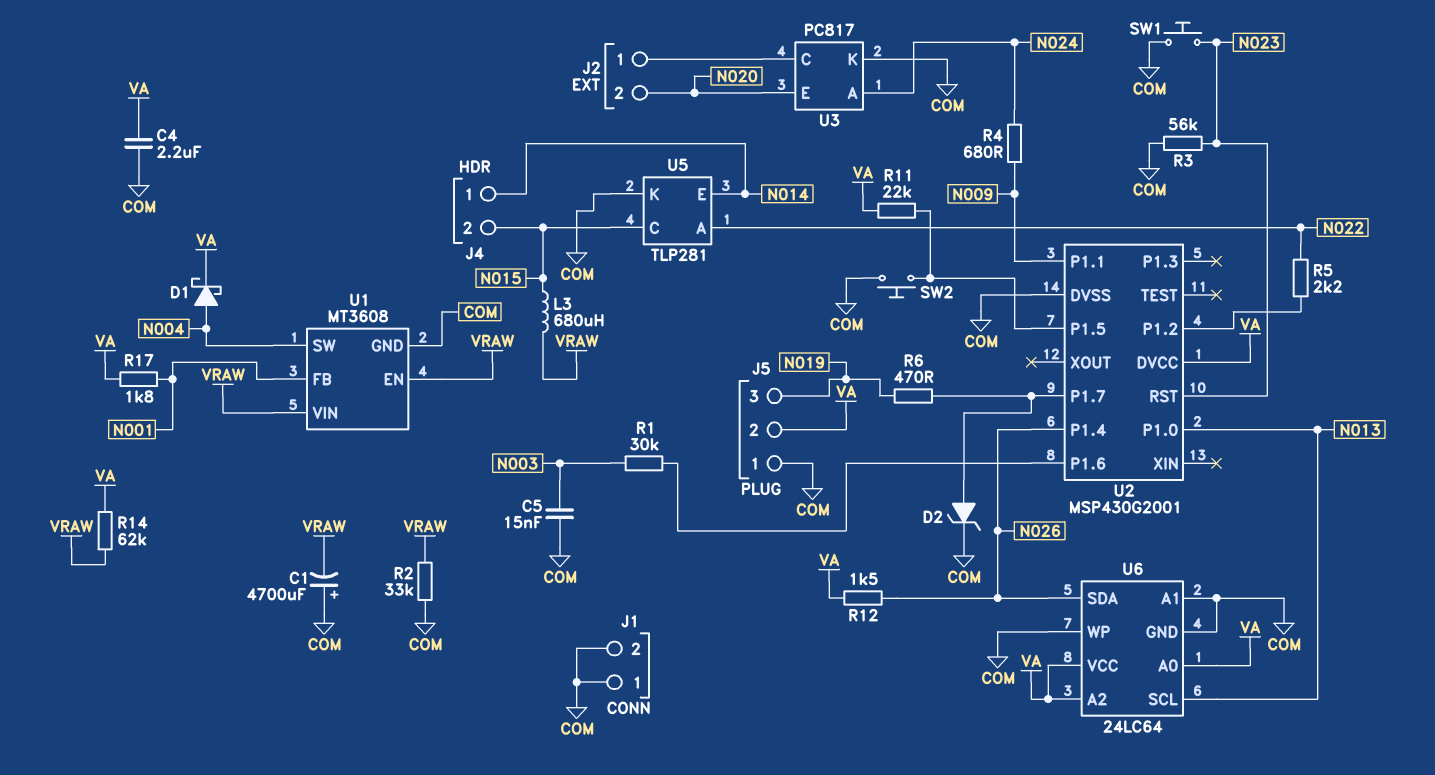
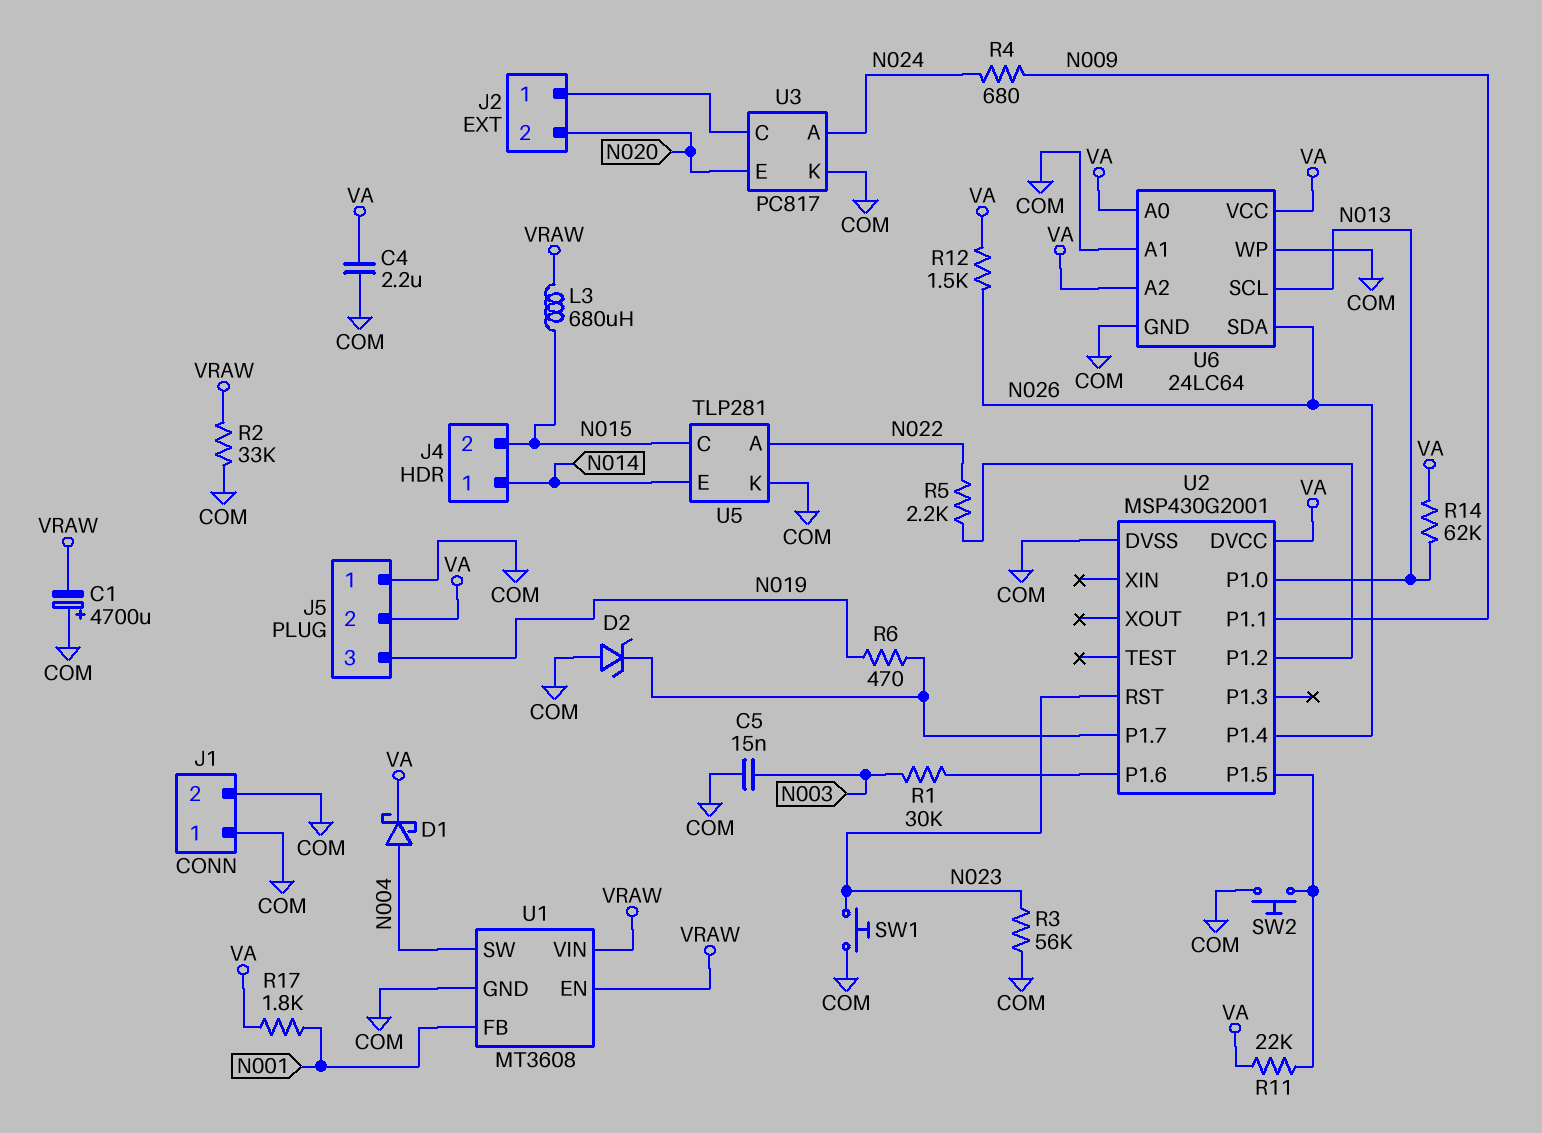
D2: zener (A U2/P1.7, K COM) -> zener (A COM, K U2/P1.7)
R14: 62k (VA, VRAW) -> 62k (N013, VA)

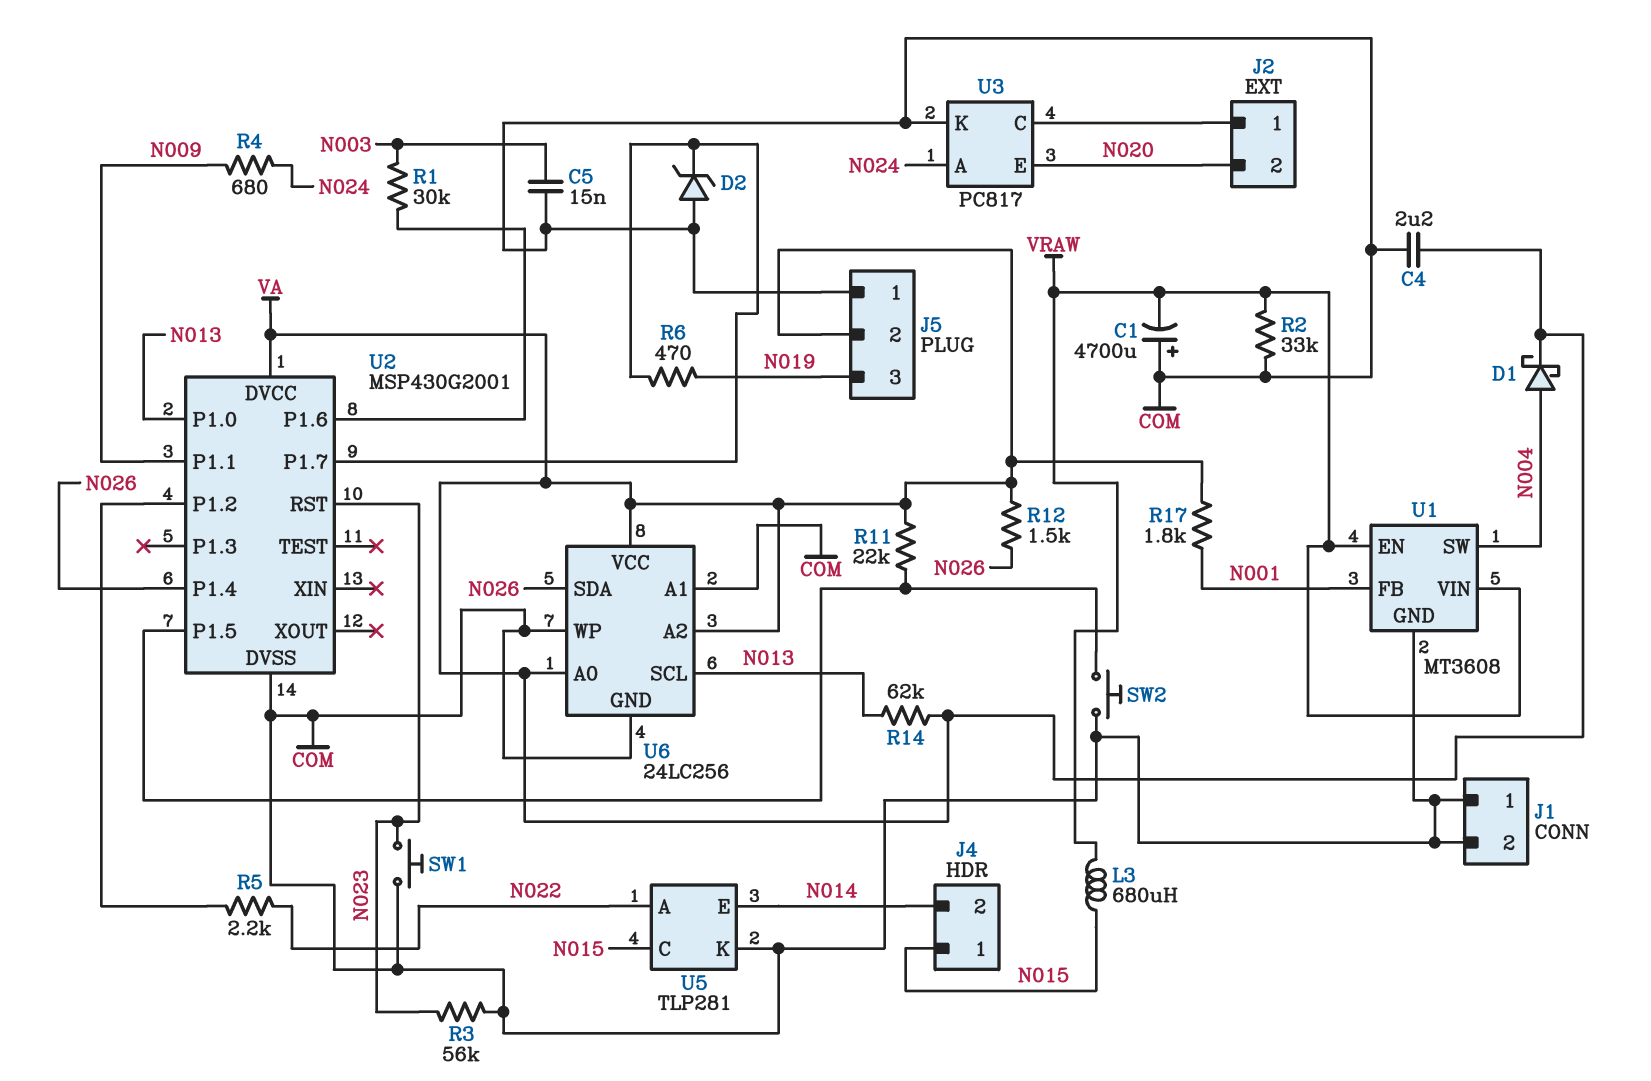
J4 pin 1: N014 -> N015
J4 pin 2: N015 -> N014
U6: 24LC64 -> 24LC256

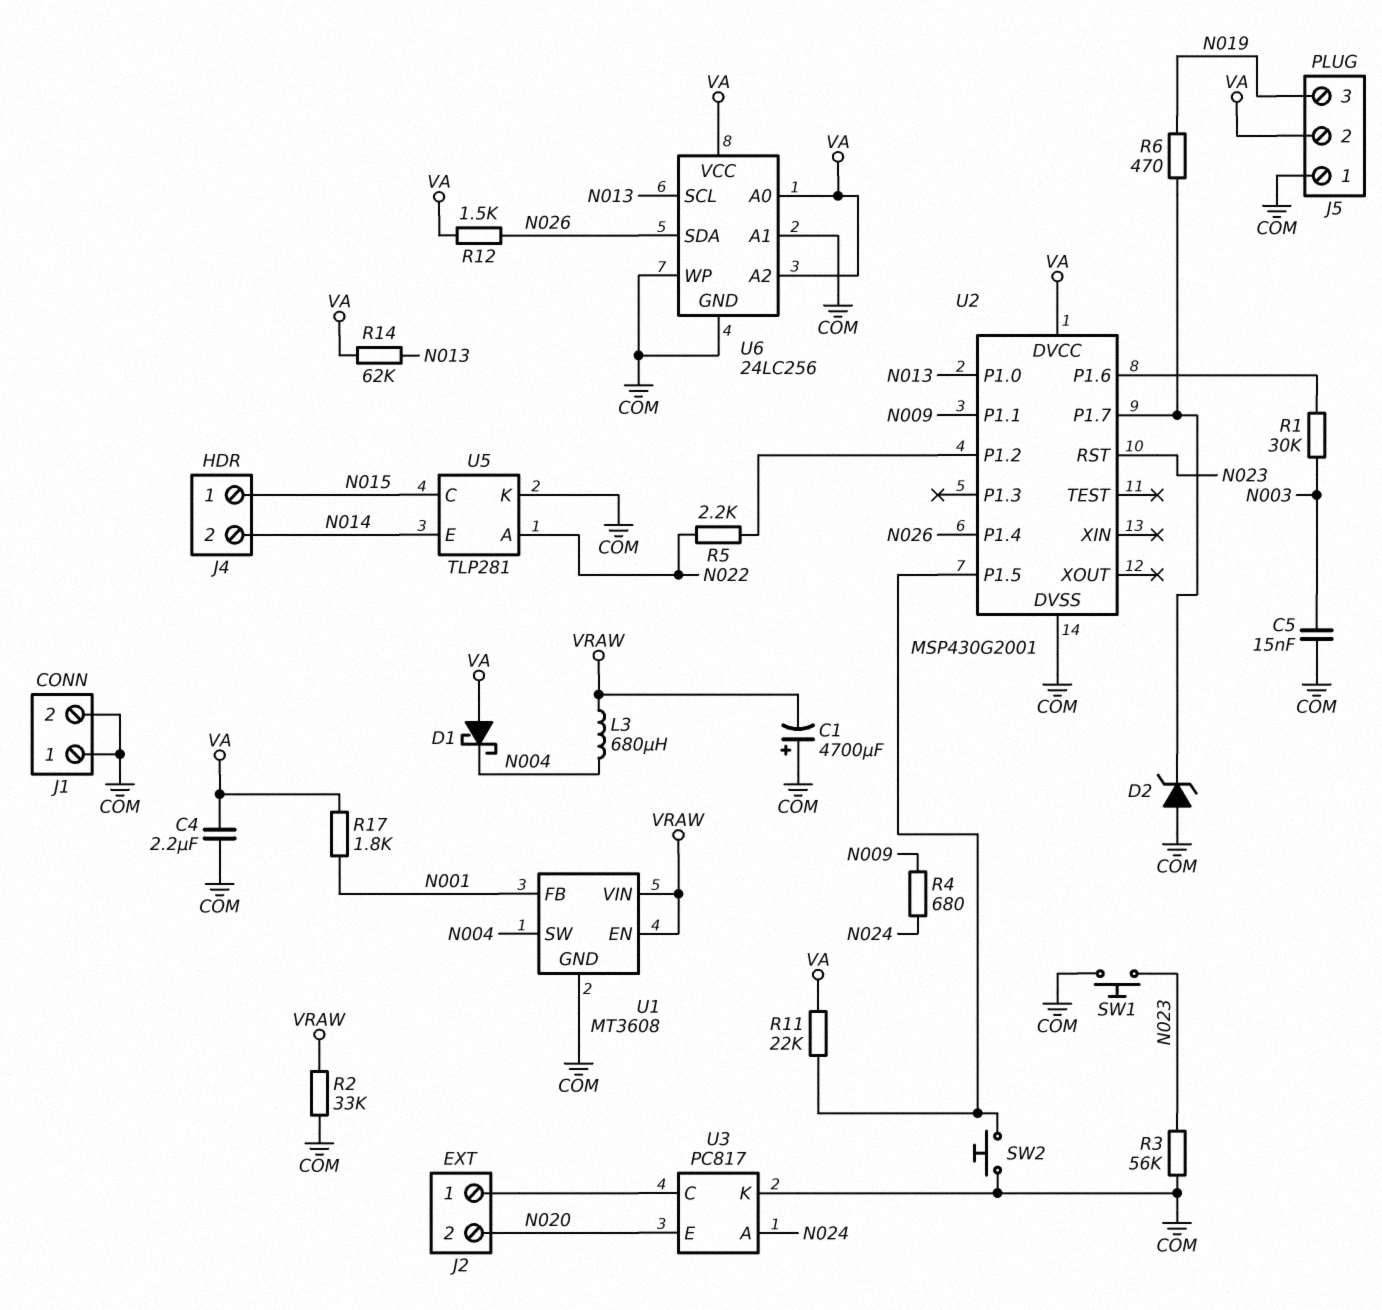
D1: schottky (A N004, K VA) -> schottky (A VA, K N004)
L3: 680uH (N015, VRAW) -> 680uH (N004, VRAW)

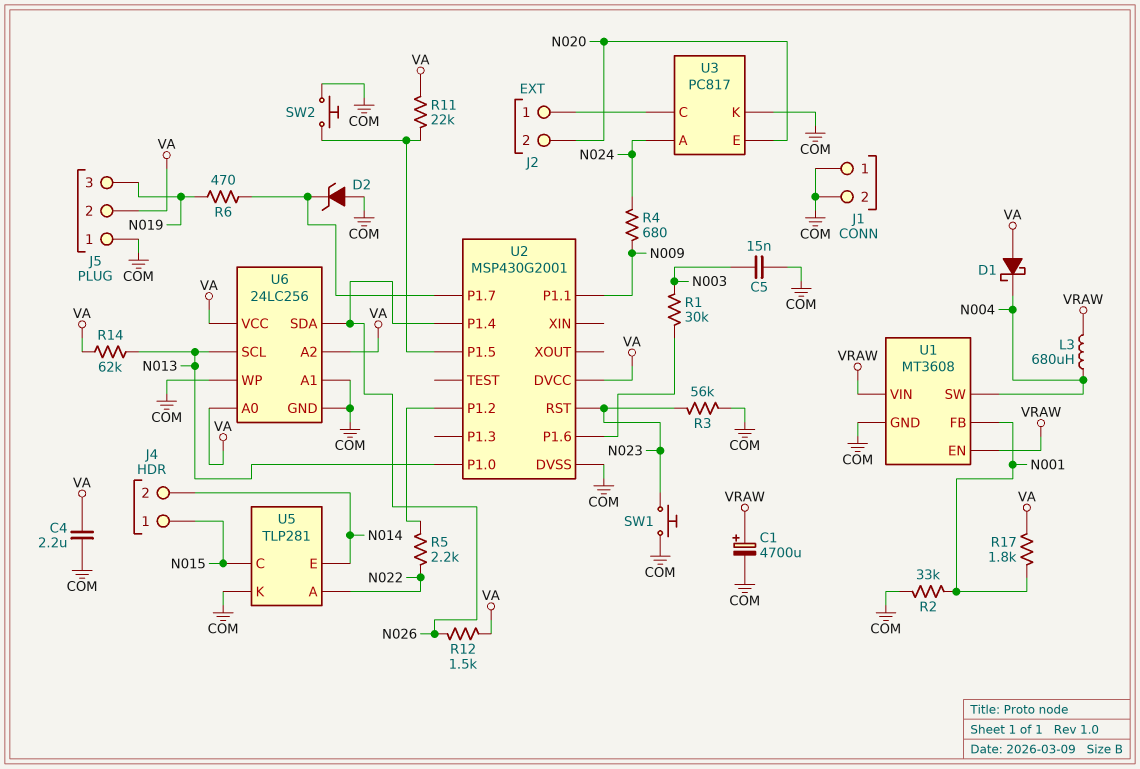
C1: 4700uF (plus COM, minus VRAW) -> 4700uF (plus VRAW, minus COM)
R2: 33k (COM, VRAW) -> 33k (COM, N001)

